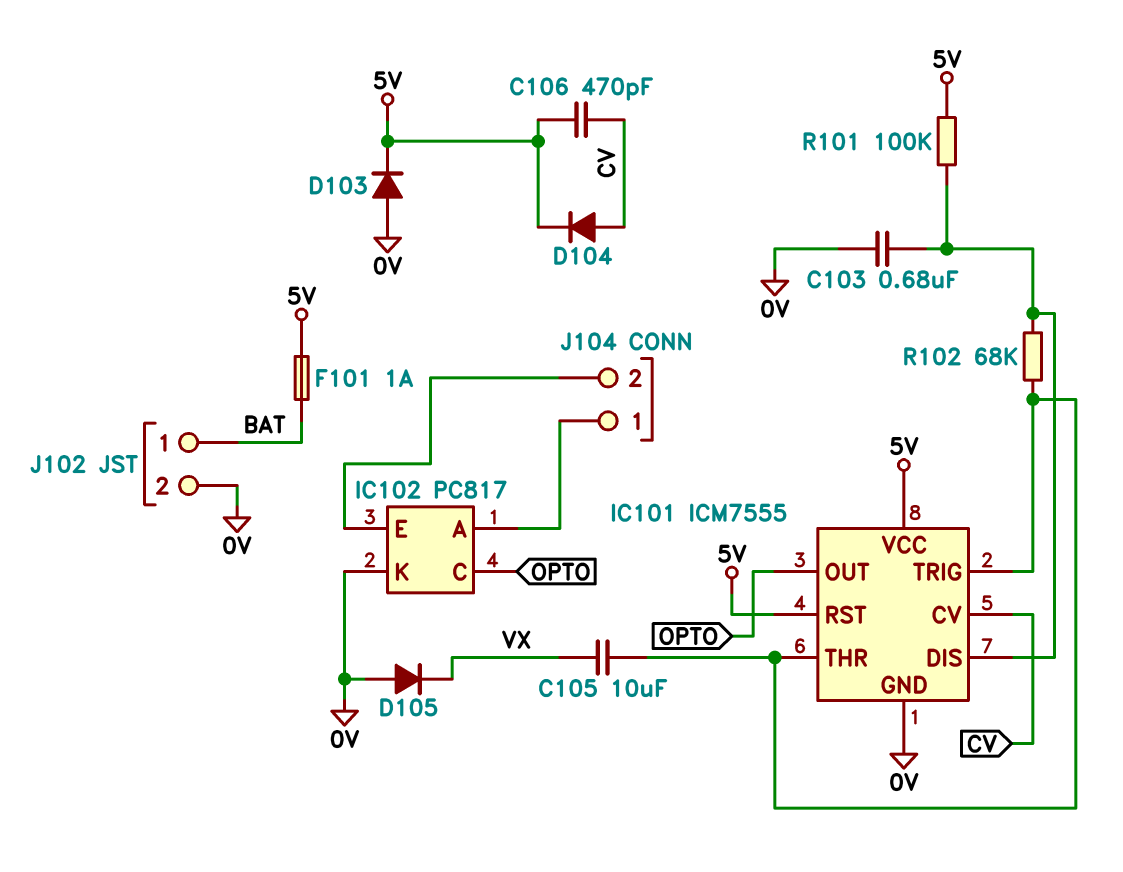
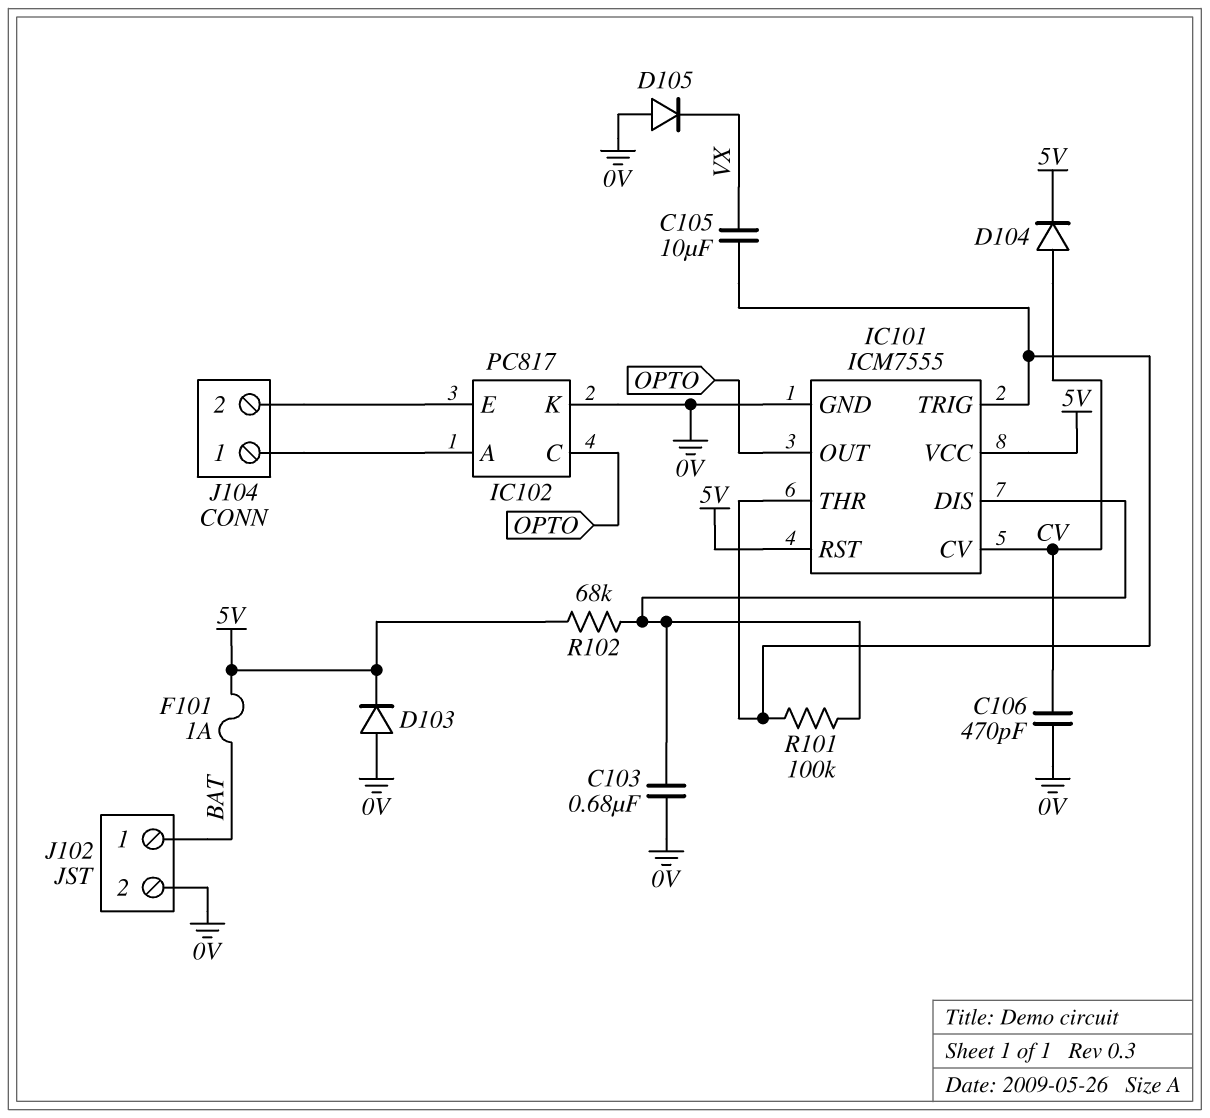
C106: 470pF (5V, CV) -> 470pF (0V, CV)
R101: 100k (5V, IC101/DIS) -> 100k (IC101/DIS, IC101/THR)
R102: 68k (IC101/DIS, IC101/THR) -> 68k (5V, IC101/DIS)

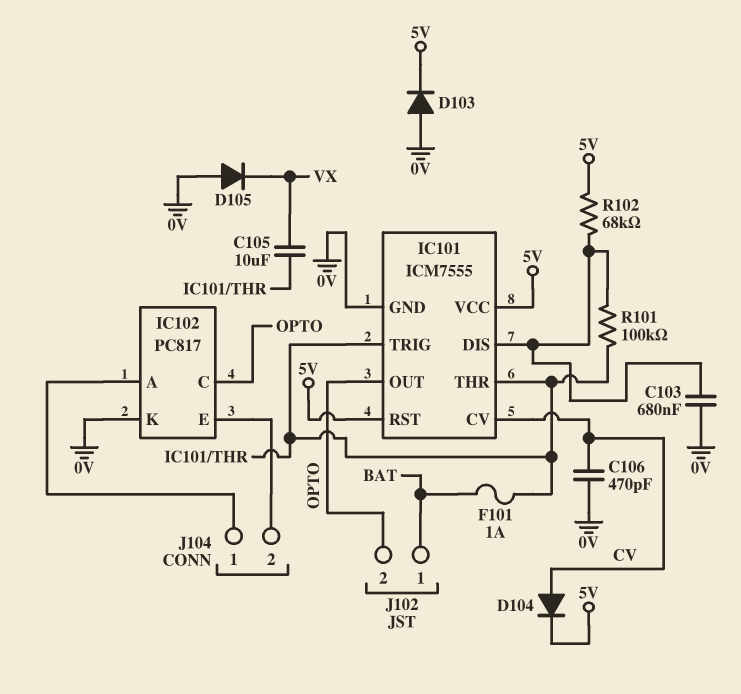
F101: 1A (5V, BAT) -> 1A (BAT, IC101/THR)
J102 pin 2: 0V -> OPTO

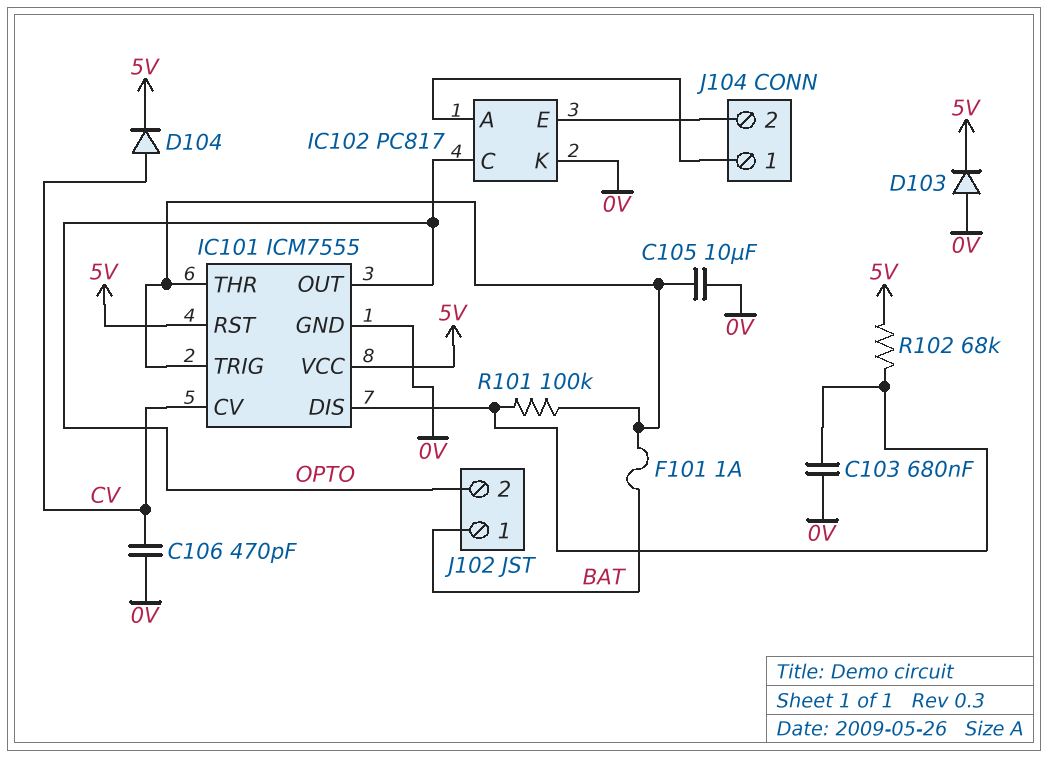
C105: 10uF (IC101/THR, VX) -> 10uF (0V, IC101/THR)
D105: diode (A 0V, K VX) -> none

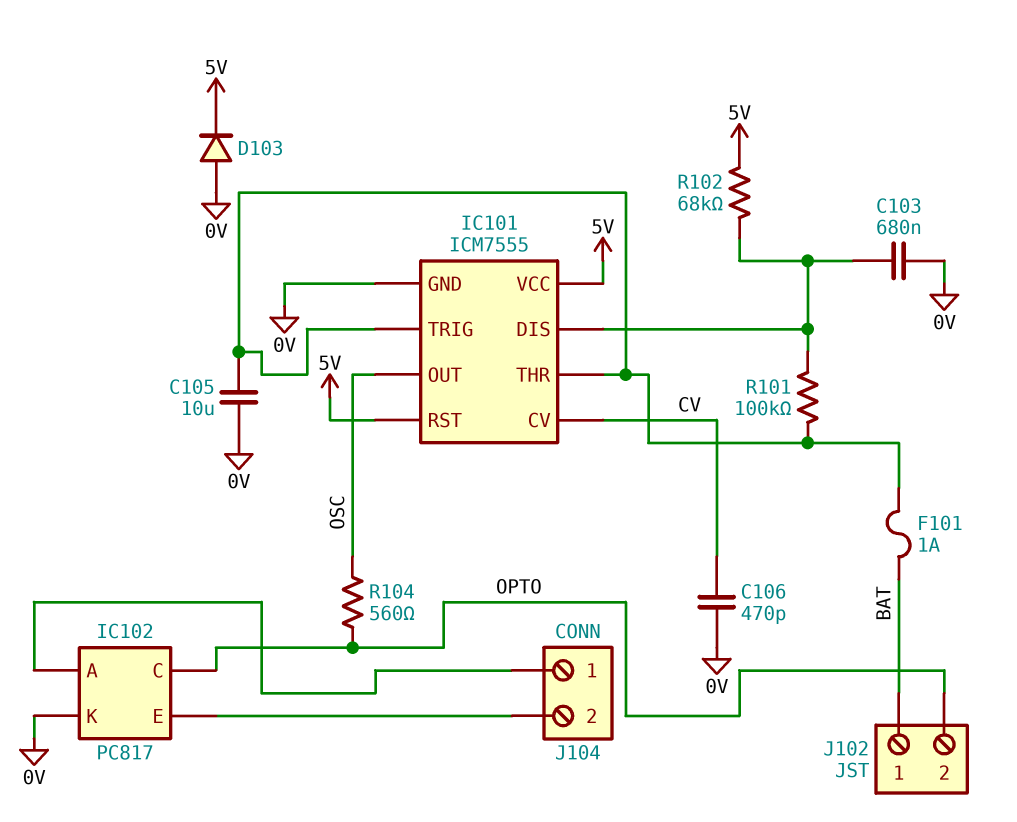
D104: diode (A CV, K 5V) -> none
IC101 pin OUT: OPTO -> OSC
R104: none -> 560 (OPTO, OSC)

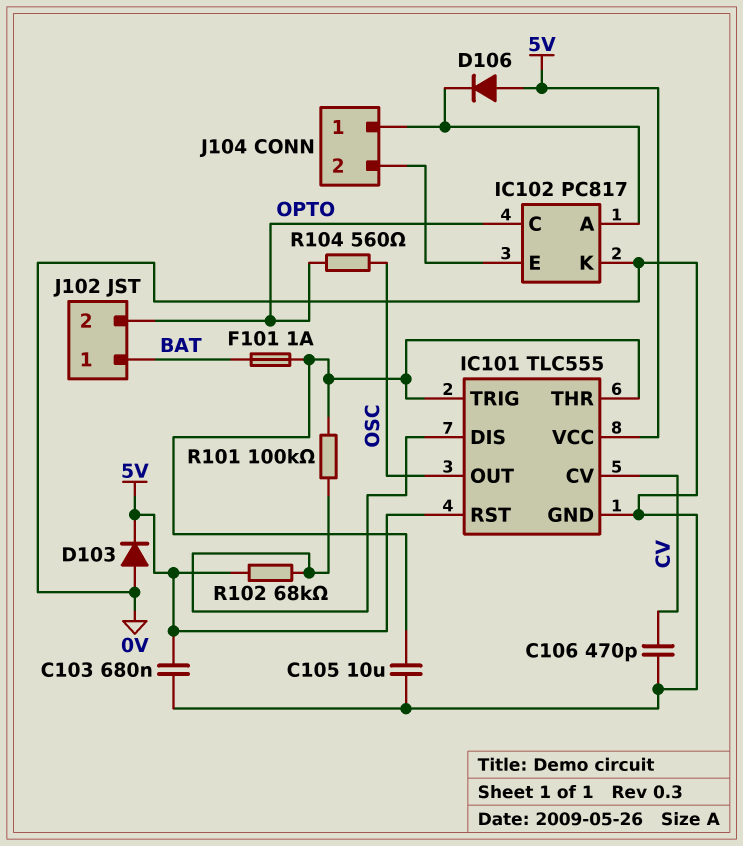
C103: 680nF (0V, IC101/DIS) -> 680nF (0V, 5V)
D106: none -> diode (A 5V, K IC102/A)
IC101: ICM7555 -> TLC555

